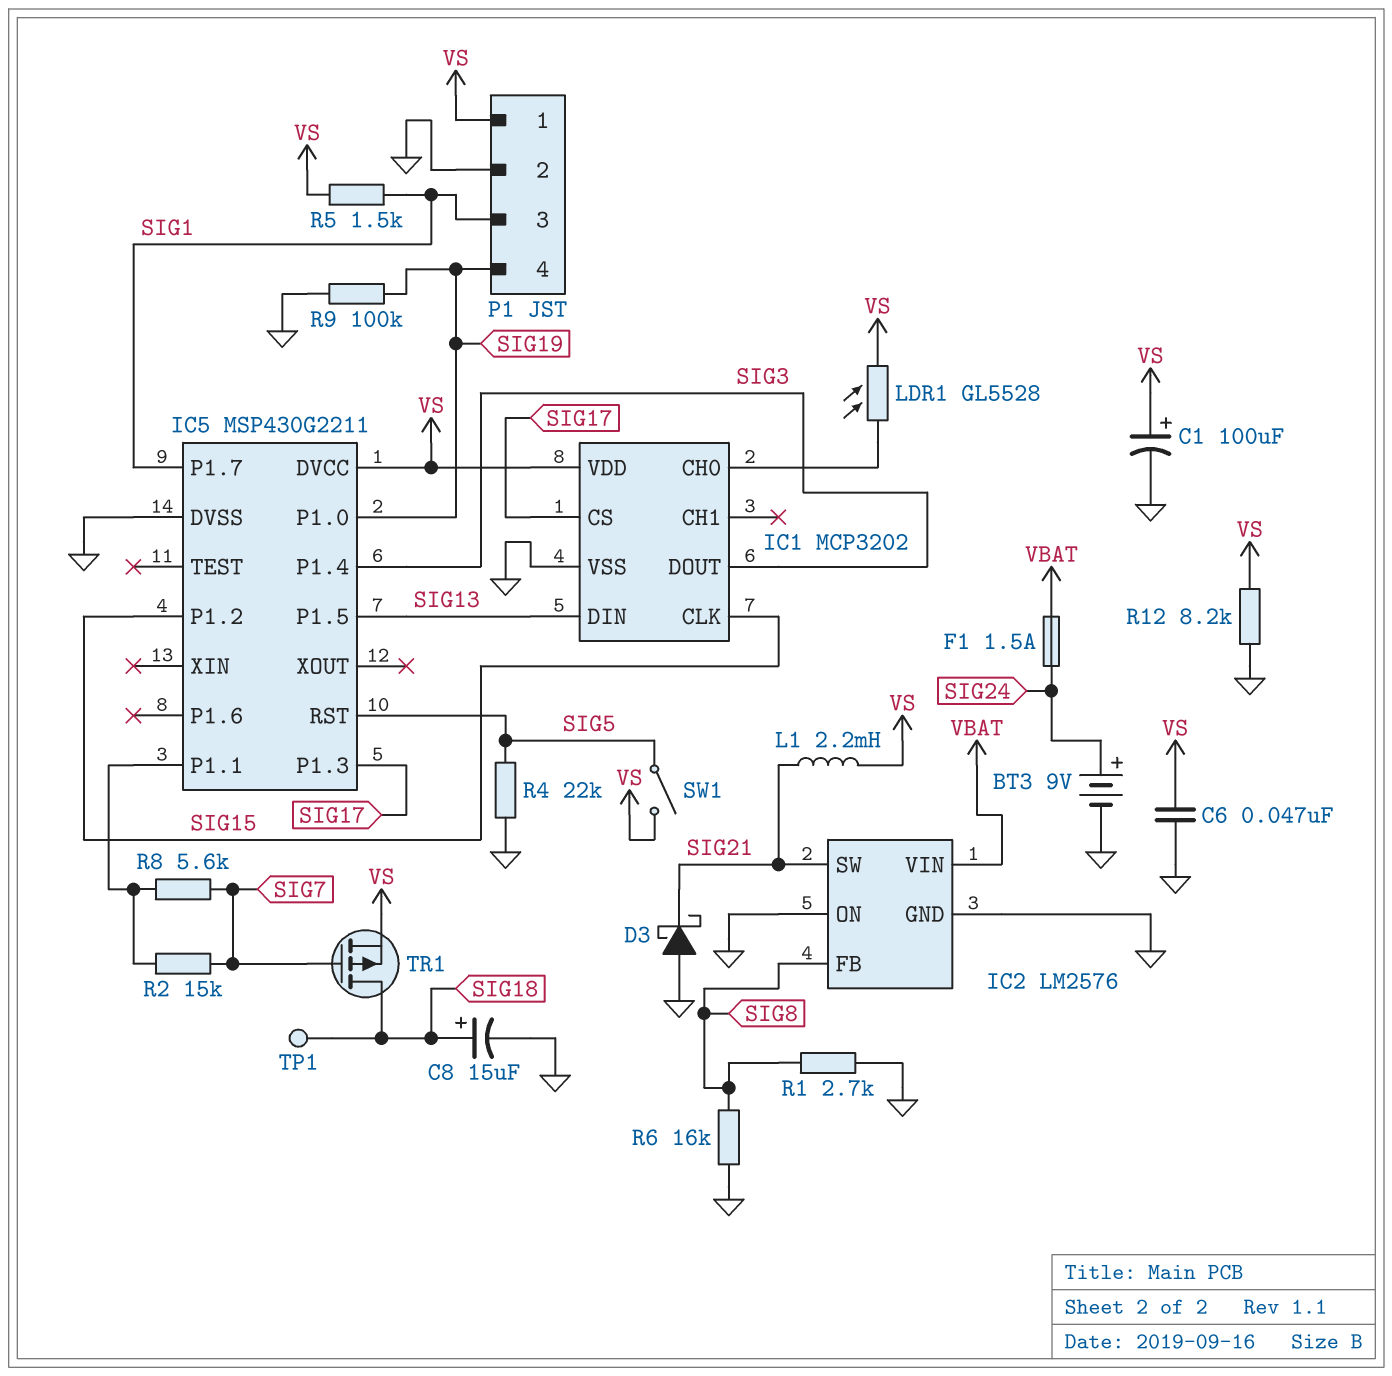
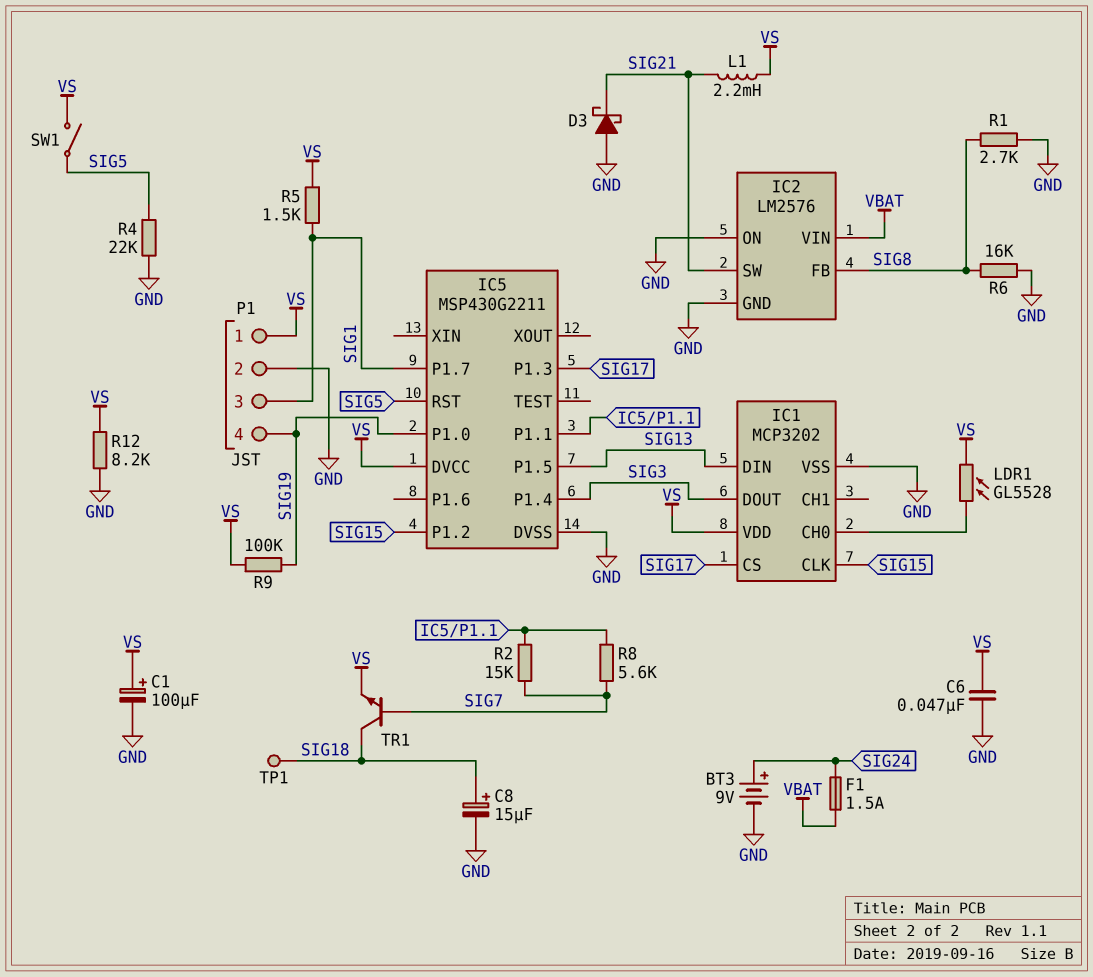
R9: 100k (GND, SIG19) -> 100k (SIG19, VS)
TR1: PMOS (G SIG7, D SIG18, S VS) -> NPN (B SIG7, C SIG18, E VS)

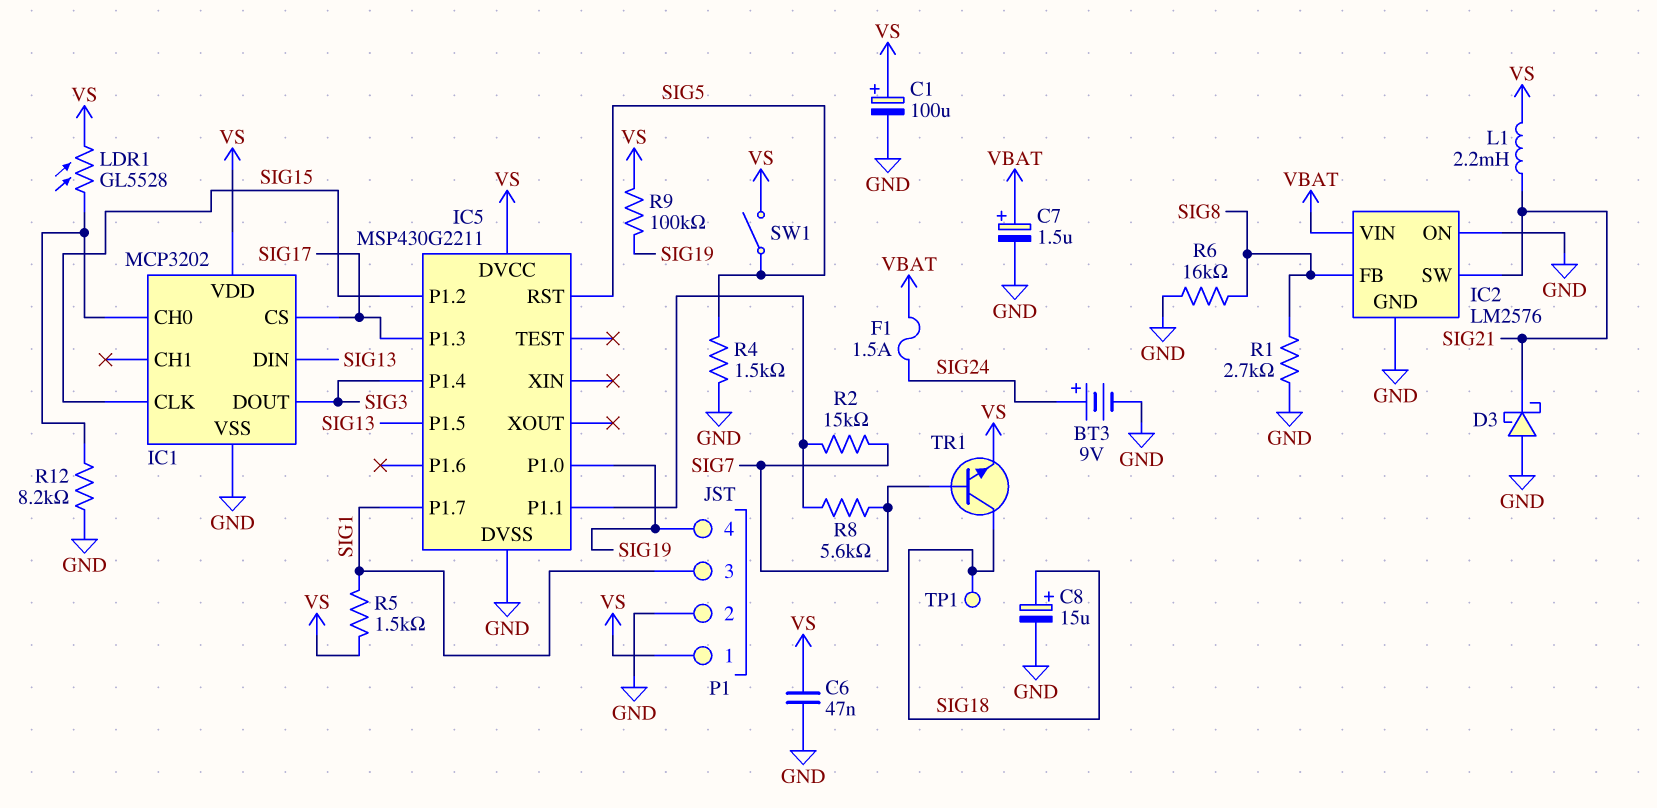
C7: none -> 1.5uF (plus VBAT, minus GND)
R4: 22k (GND, SIG5) -> 1.5k (GND, SIG5)
R12: 8.2k (GND, VS) -> 8.2k (GND, IC1/CH0)

